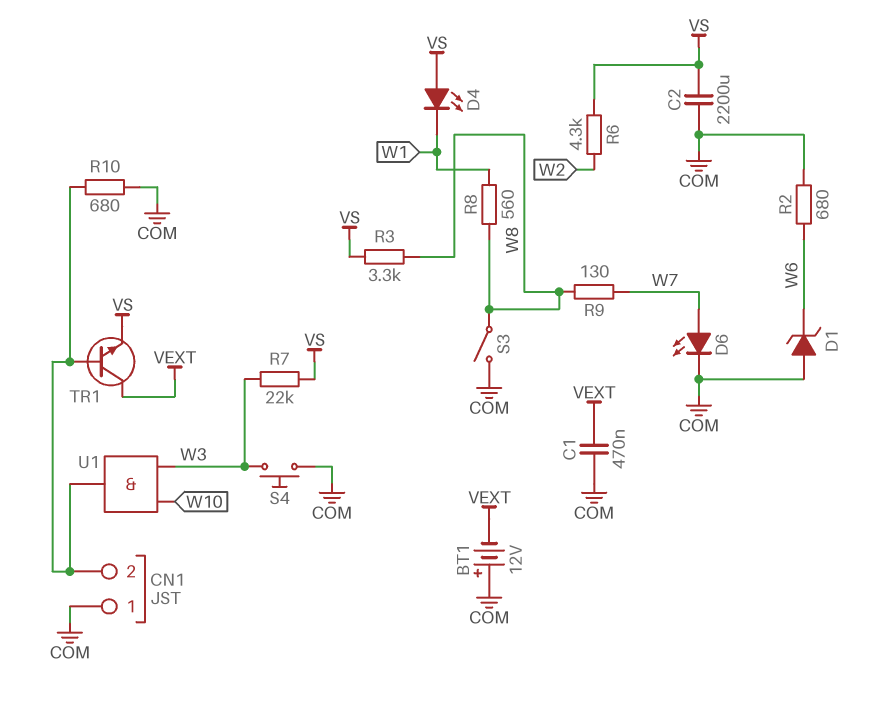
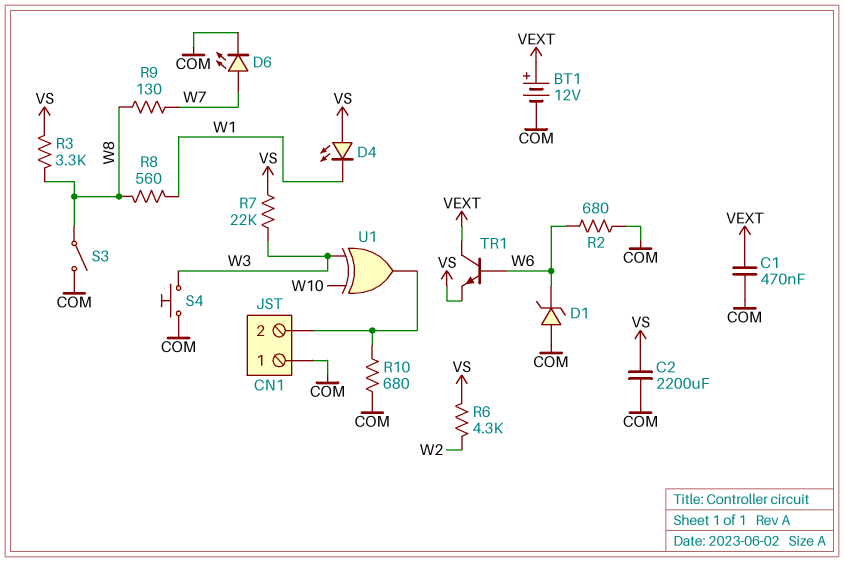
BT1: 12V (plus COM, minus VEXT) -> 12V (plus VEXT, minus COM)
TR1: NPN (B CN1/2, C VEXT, E VS) -> NPN (B W6, C VEXT, E VS)
U1: AND (in W3, in W10, out CN1/2) -> XOR (in W3, in W10, out CN1/2)

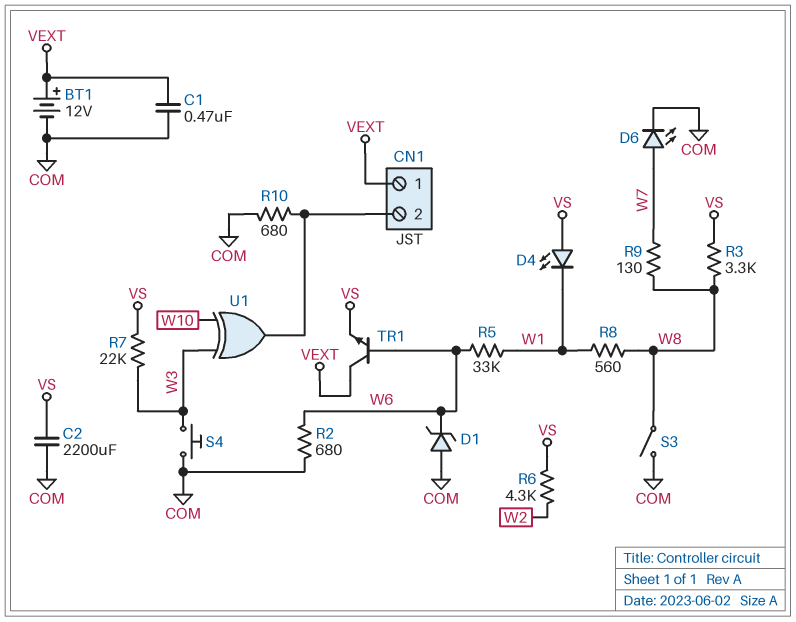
CN1 pin 1: COM -> VEXT
R5: none -> 33k (W1, W6)

